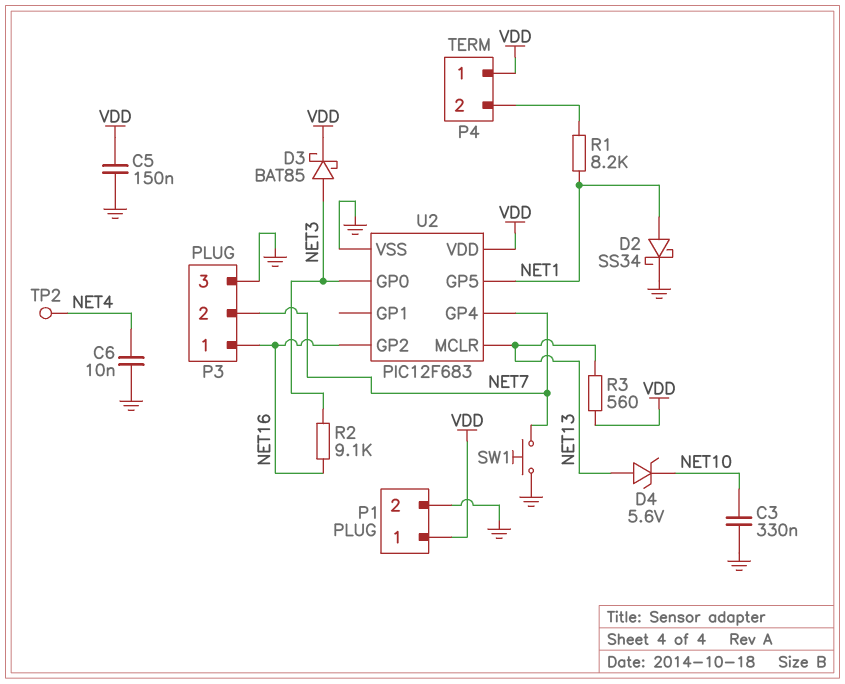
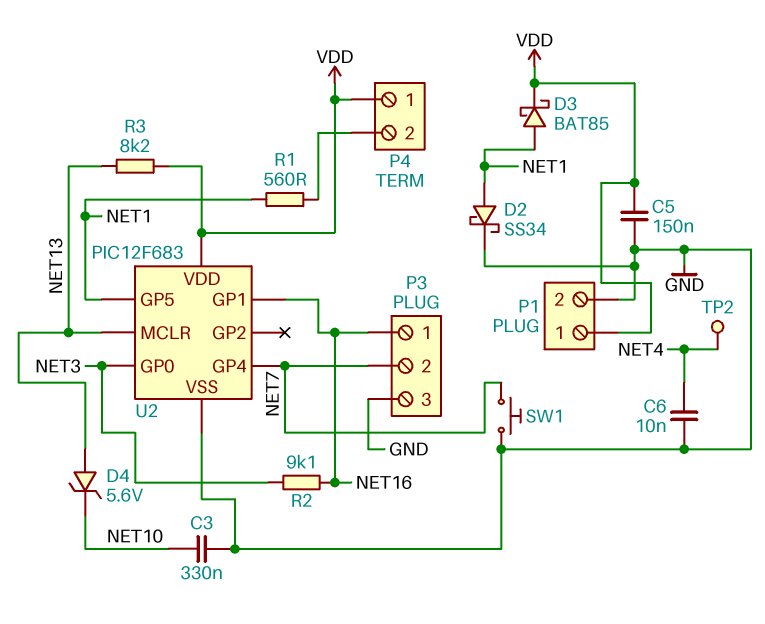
D3: schottky BAT85 (A NET3, K VDD) -> schottky BAT85 (A NET1, K VDD)
R1: 8.2k (NET1, P4/2) -> 560 (NET1, P4/2)
R3: 560 (NET13, VDD) -> 8.2k (NET13, VDD)
U2 pin GP1: none -> NET16
U2 pin GP2: NET16 -> none

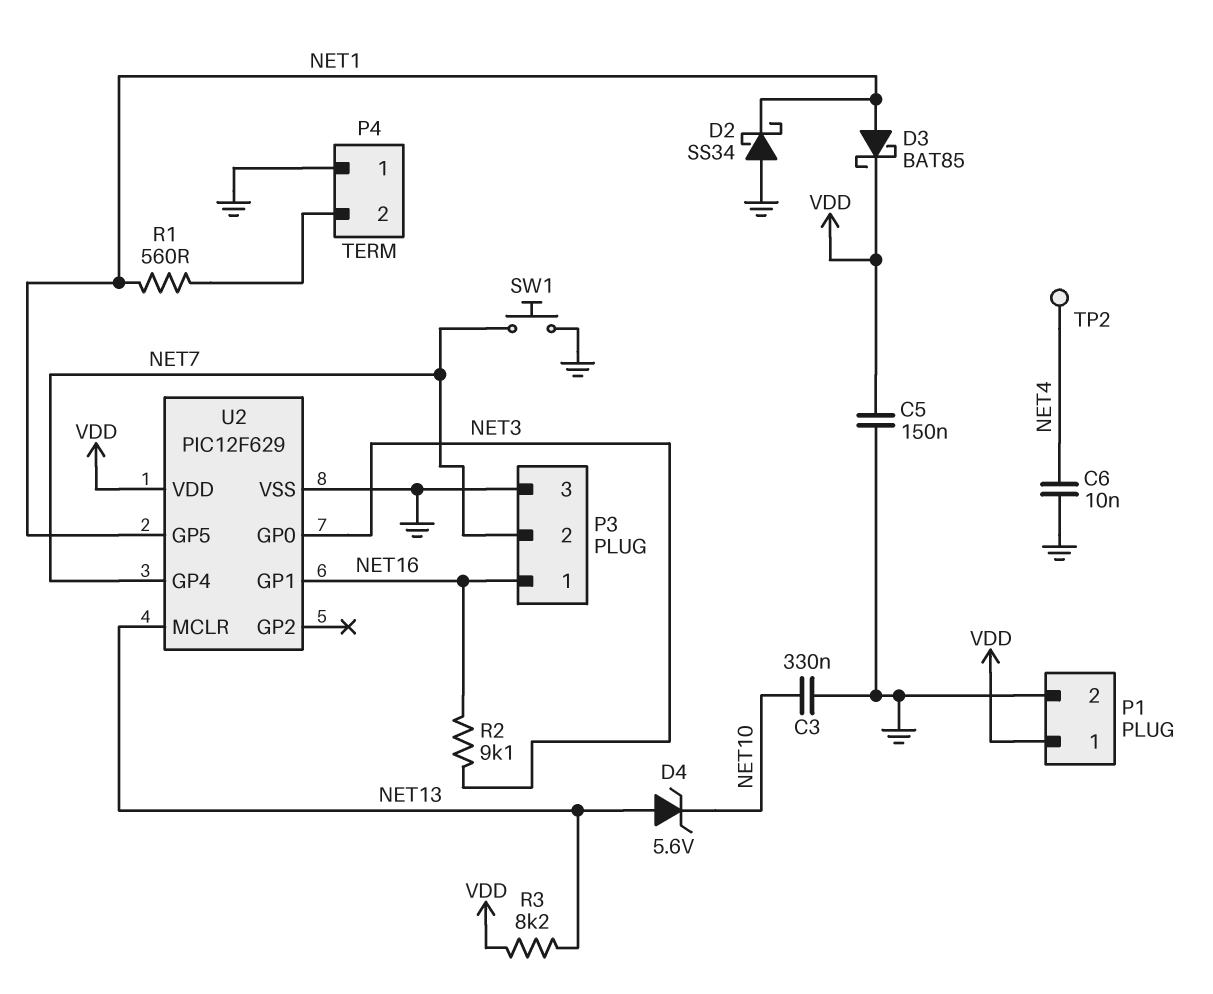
D2: schottky SS34 (A NET1, K GND) -> schottky SS34 (A GND, K NET1)
P4 pin 1: VDD -> GND
U2: PIC12F683 -> PIC12F629

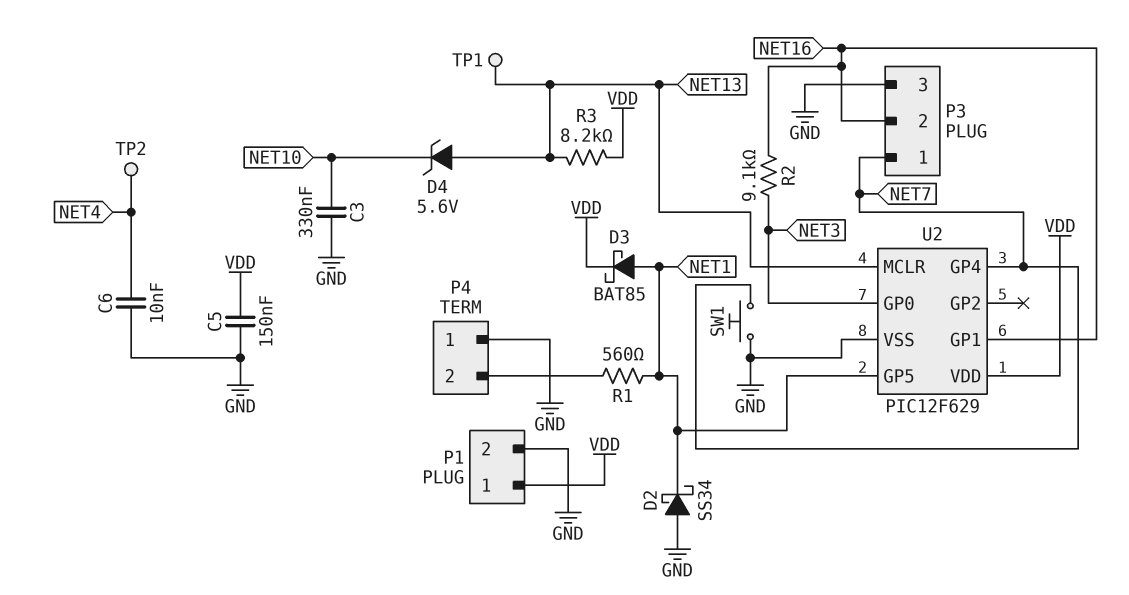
P3 pin 1: NET16 -> NET7
P3 pin 2: NET7 -> NET16
TP1: none -> test point (NET13)

